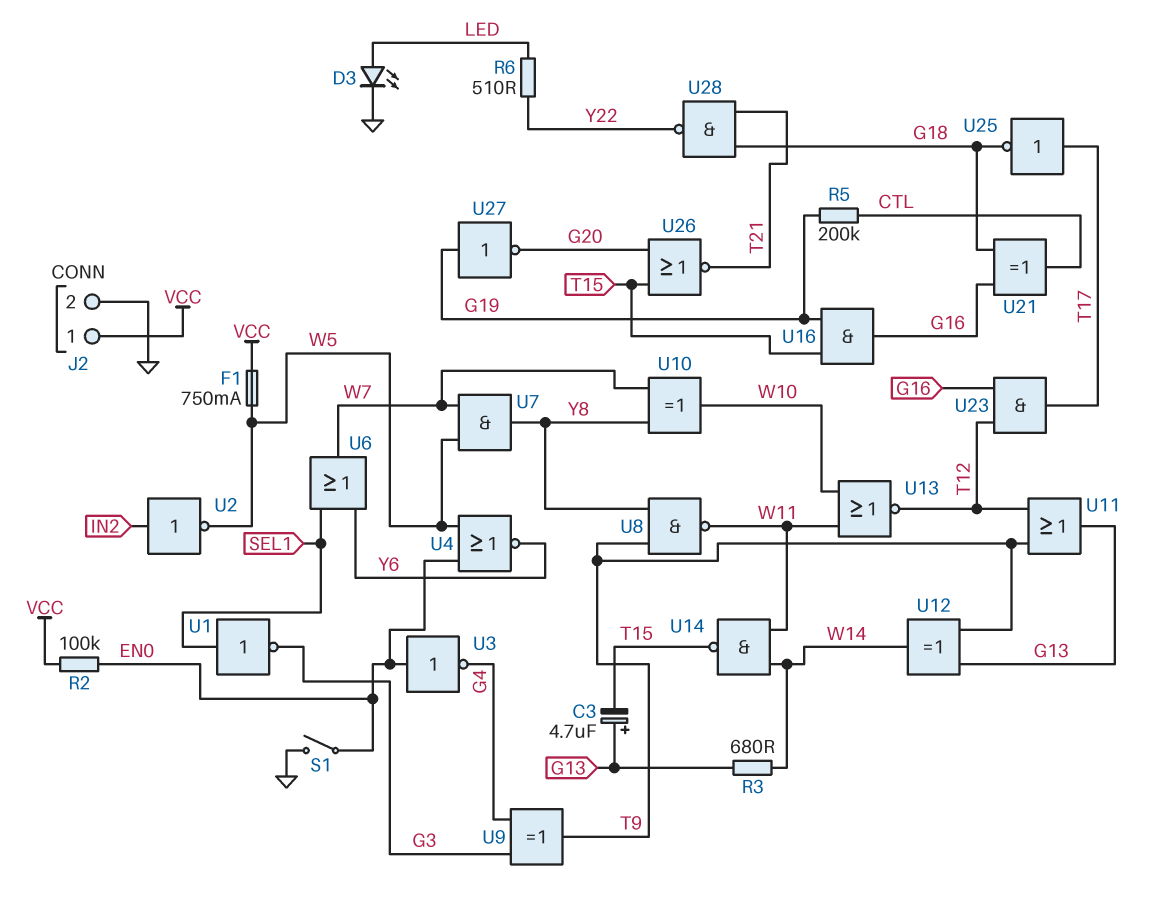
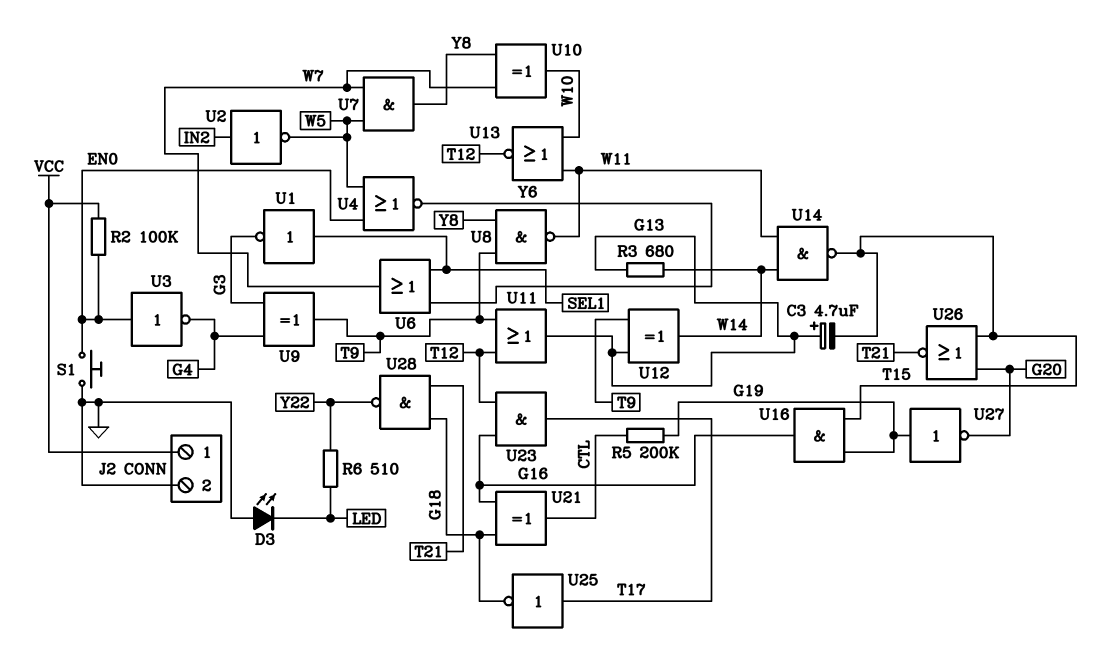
D3: LED (A LED, K GND) -> LED (A GND, K LED)
F1: 750mA (VCC, W5) -> none
S1: switch (EN0, GND) -> button (EN0, GND)

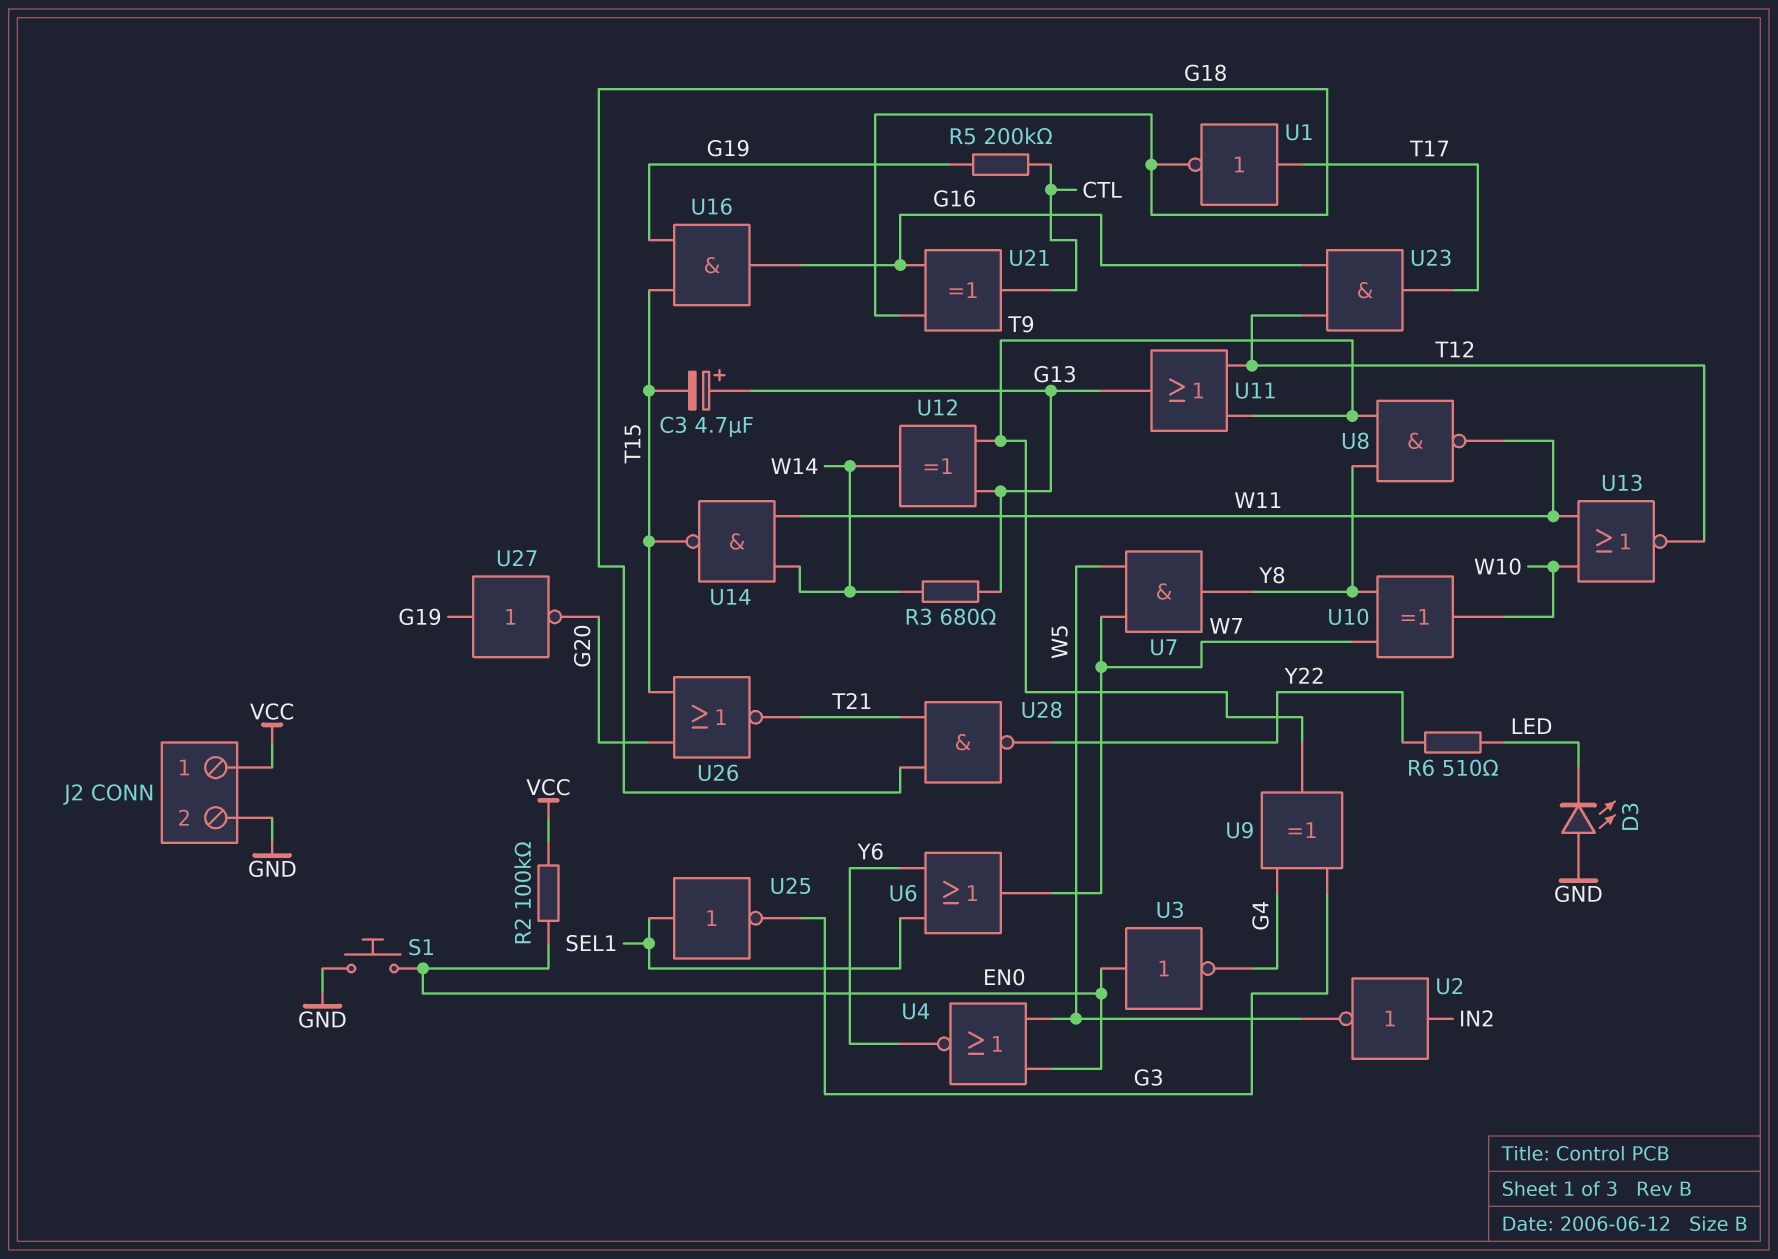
U1: NOT (in SEL1, out G3) -> NOT (in T17, out G18)
U25: NOT (in T17, out G18) -> NOT (in SEL1, out G3)

